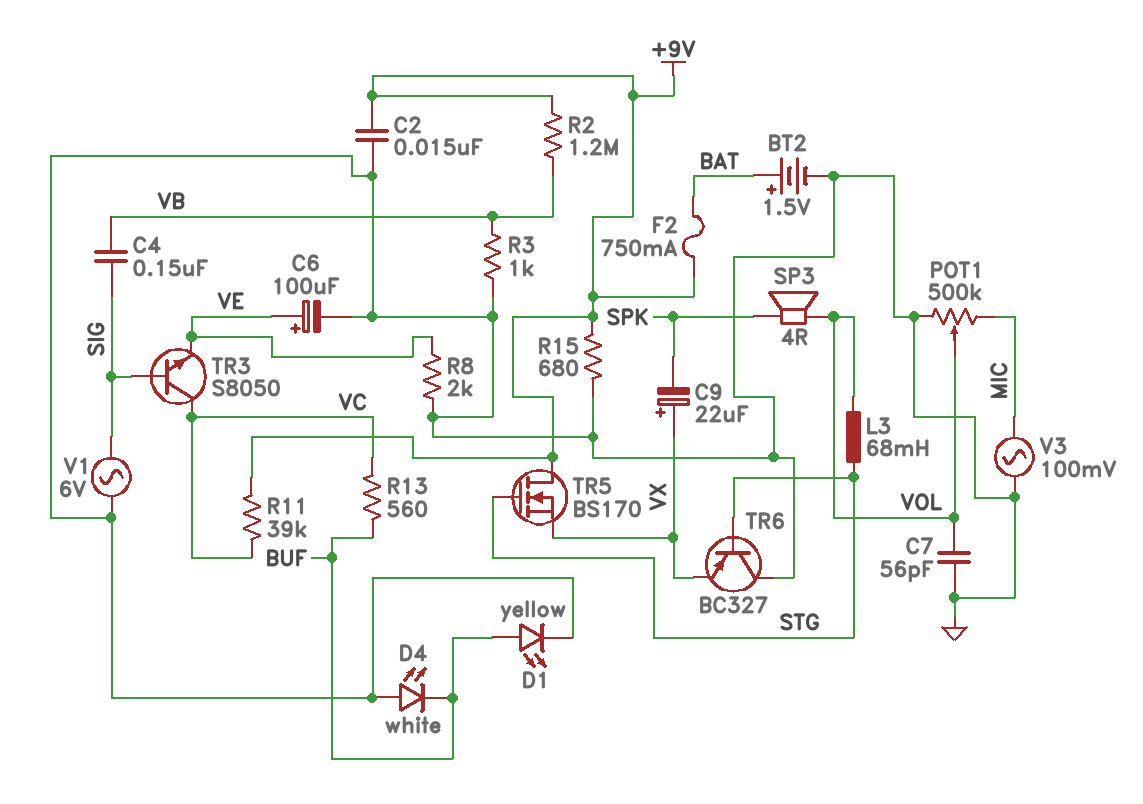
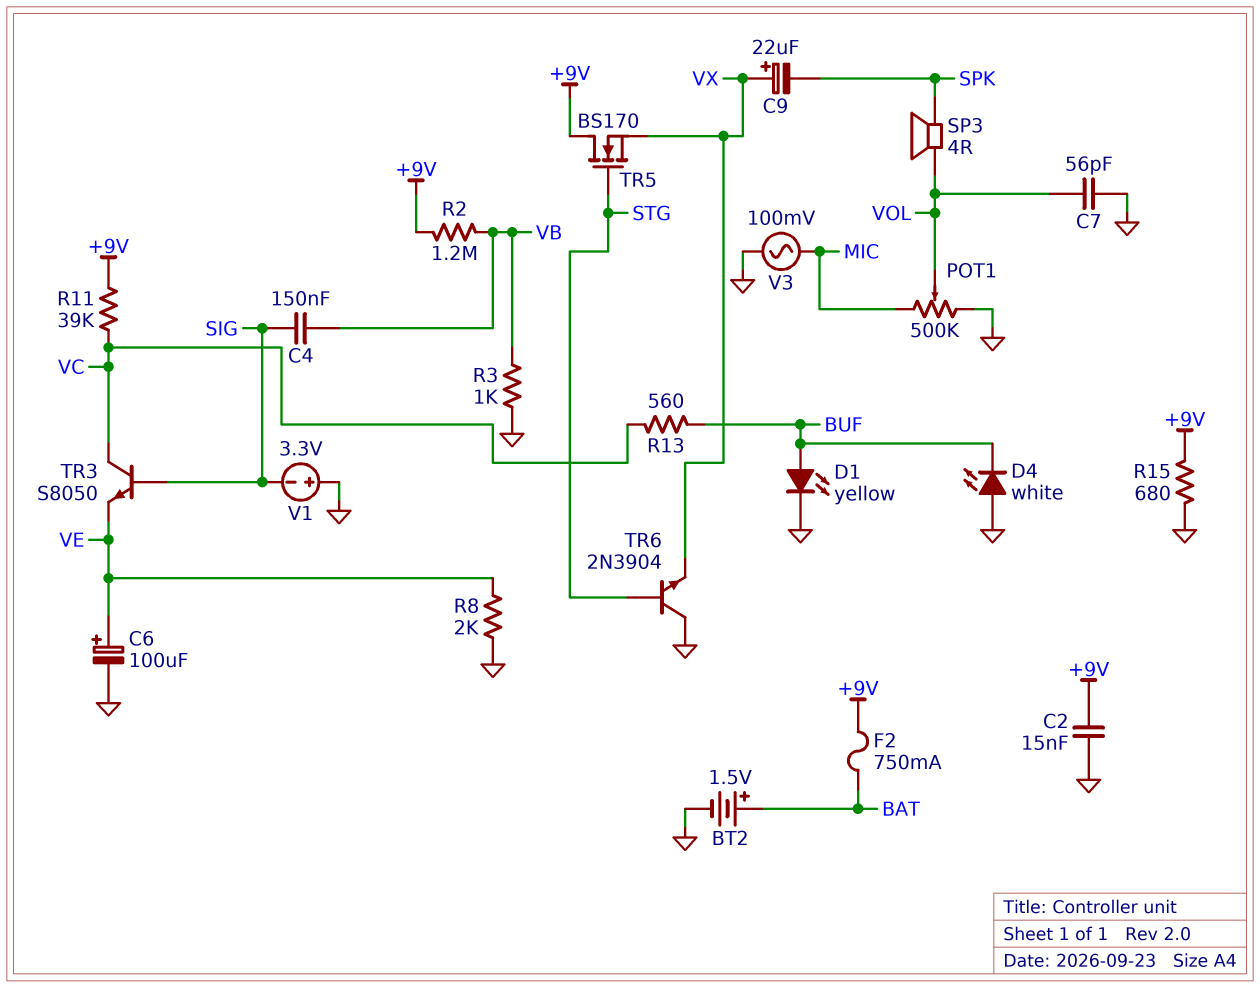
L3: 68mH (STG, VOL) -> none
TR6: PNP BC327 (B STG, C GND, E VX) -> NPN 2N3904 (B STG, C GND, E VX)
V1: AC 6V (GND, SIG) -> 3.3V (plus GND, minus SIG)

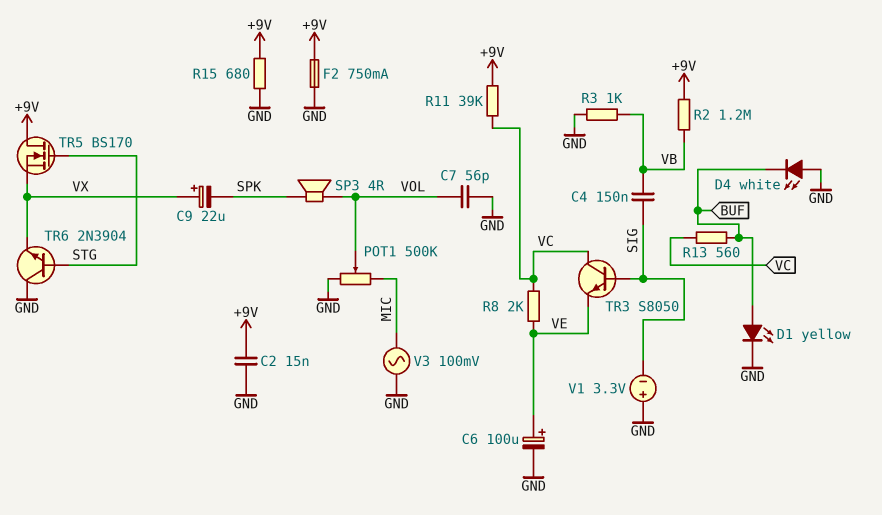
BT2: 1.5V (plus BAT, minus GND) -> none
F2: 750mA (+9V, BAT) -> 750mA (+9V, GND)
R8: 2k (GND, VE) -> 2k (VC, VE)

